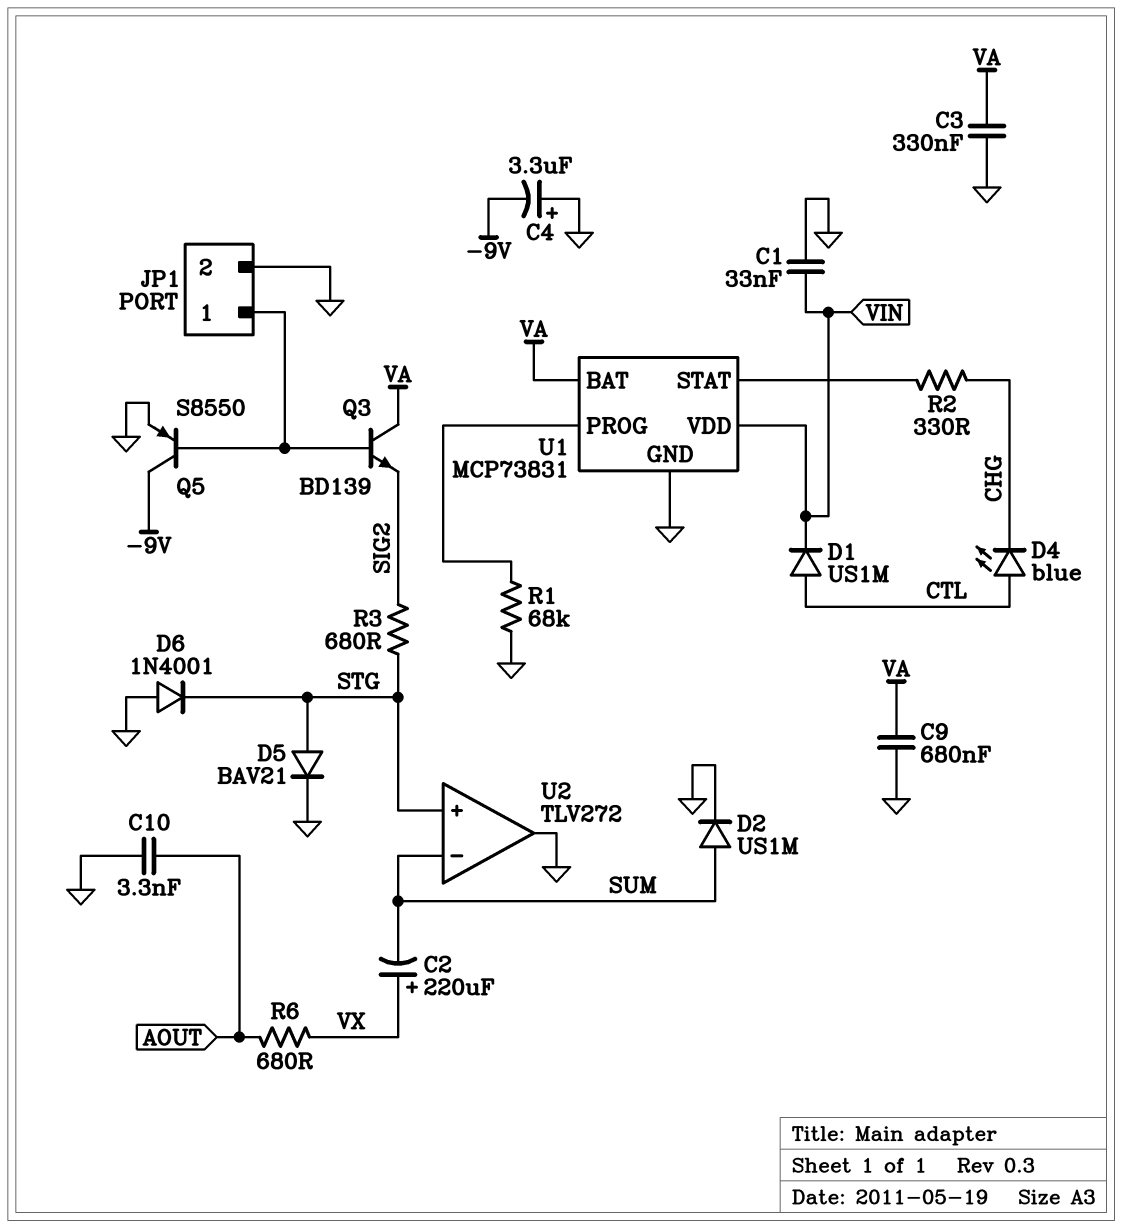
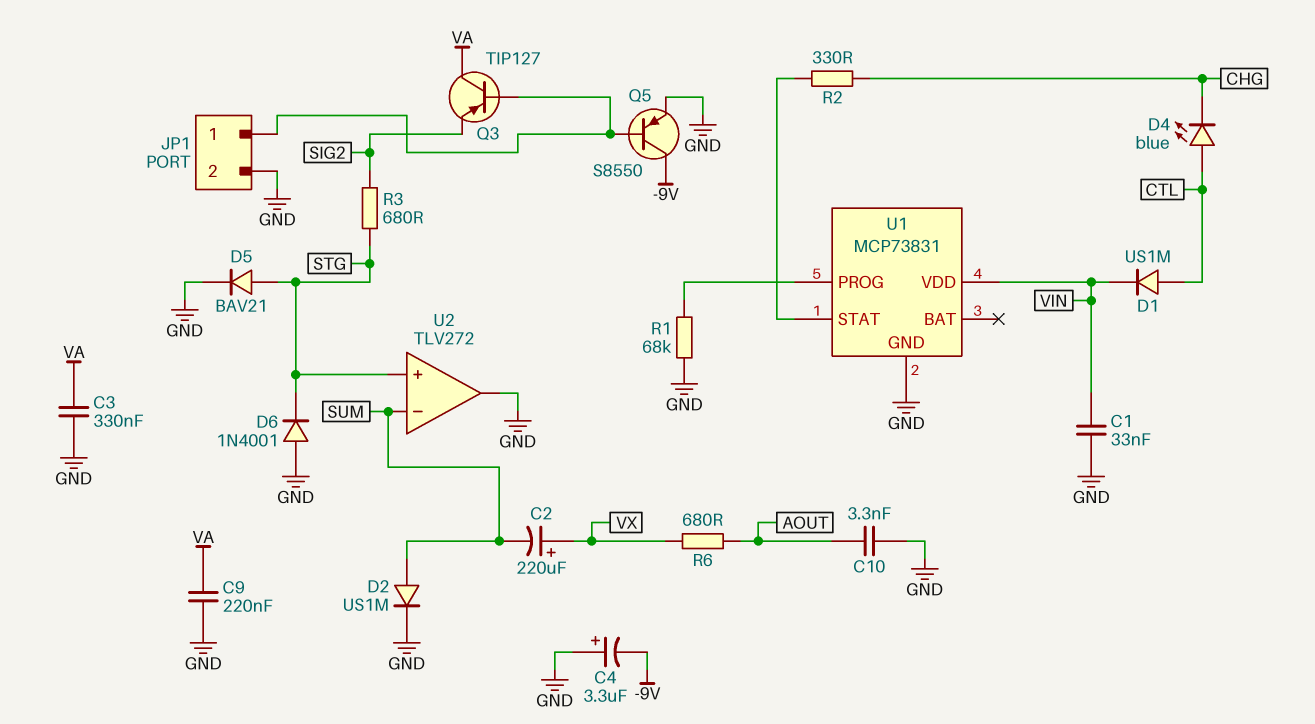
C9: 680nF (GND, VA) -> 220nF (GND, VA)
Q3: NPN BD139 (B JP1/1, C VA, E SIG2) -> PNP TIP127 (B JP1/1, C VA, E SIG2)
U1 pin BAT: VA -> none

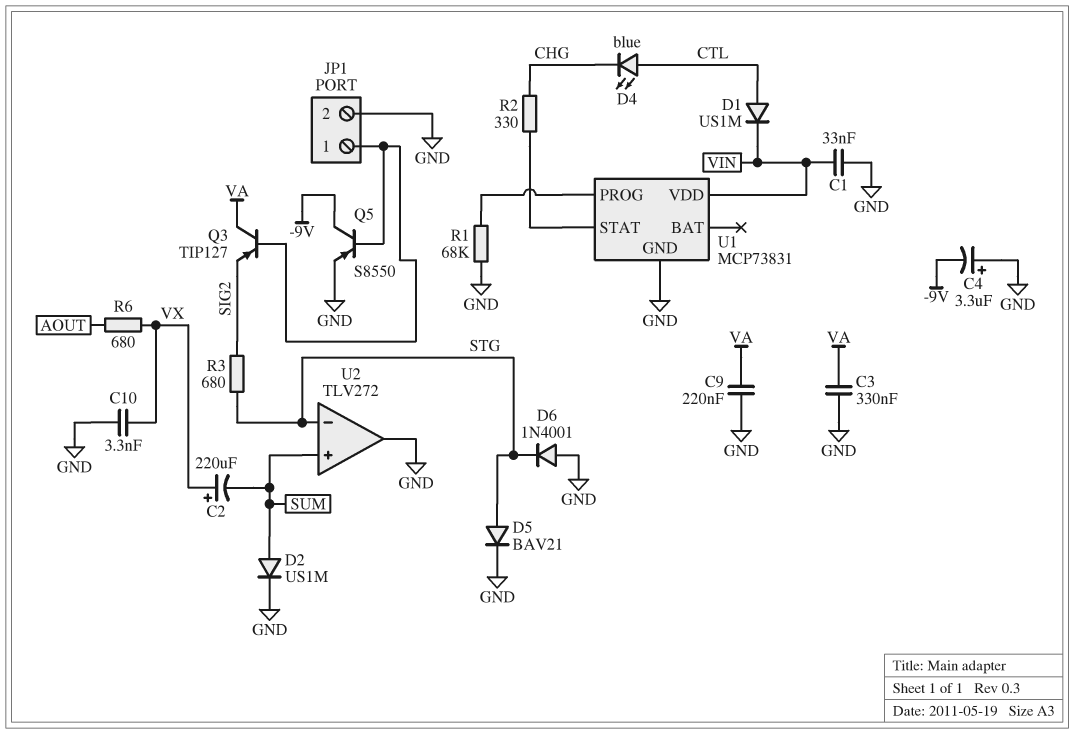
C10: 3.3nF (AOUT, GND) -> 3.3nF (GND, VX)
U2 pin in+: STG -> SUM
U2 pin in-: SUM -> STG

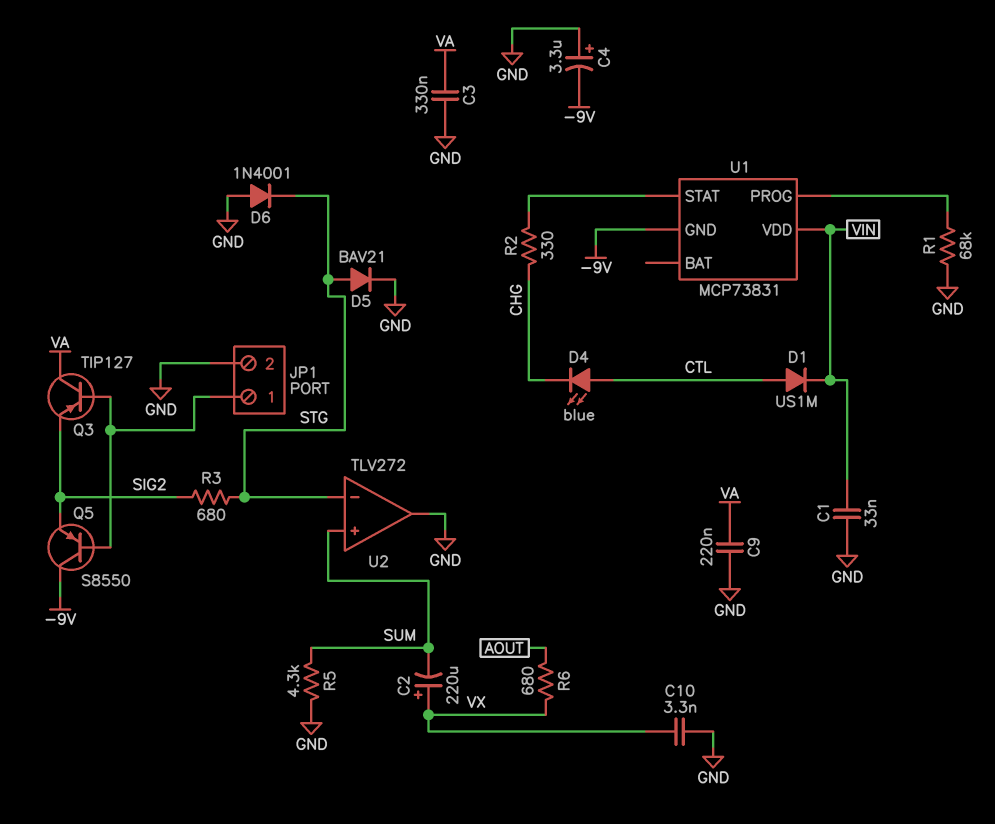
D2: diode US1M (A SUM, K GND) -> none
Q5: PNP S8550 (B JP1/1, C -9V, E GND) -> PNP S8550 (B JP1/1, C -9V, E SIG2)
R5: none -> 4.3k (GND, SUM)
U1 pin GND: GND -> -9V

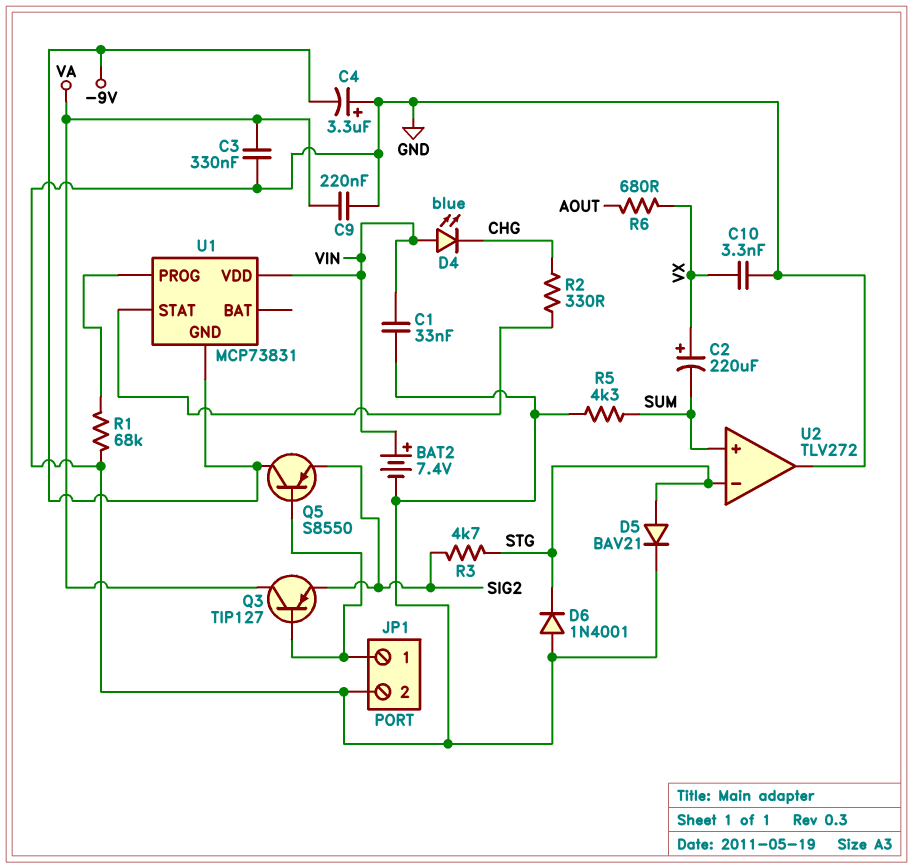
BAT2: none -> 7.4V (plus VIN, minus GND)
D1: diode US1M (A CTL, K VIN) -> none
D4: LED blue (A CTL, K CHG) -> LED blue (A VIN, K CHG)
R3: 680 (SIG2, STG) -> 4.7k (SIG2, STG)

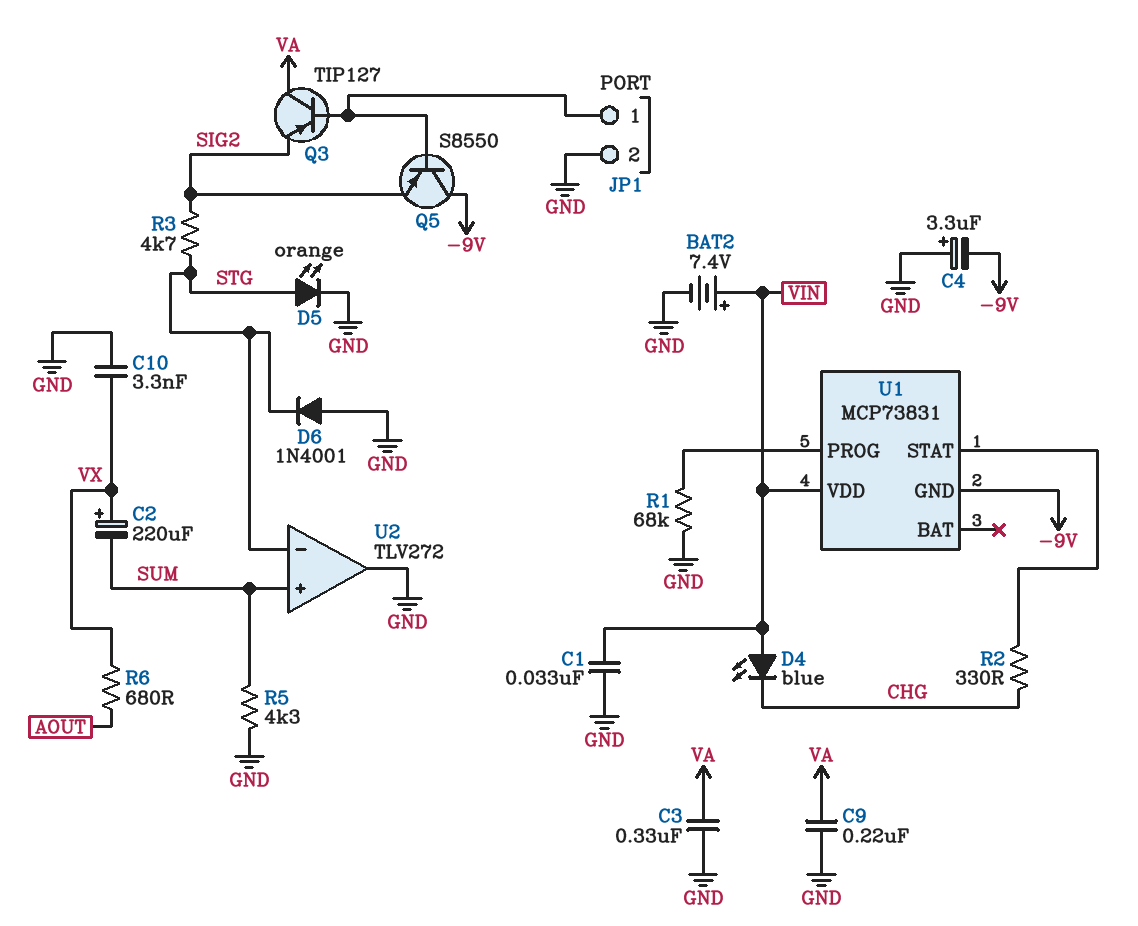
D5: diode BAV21 (A STG, K GND) -> LED orange (A STG, K GND)

